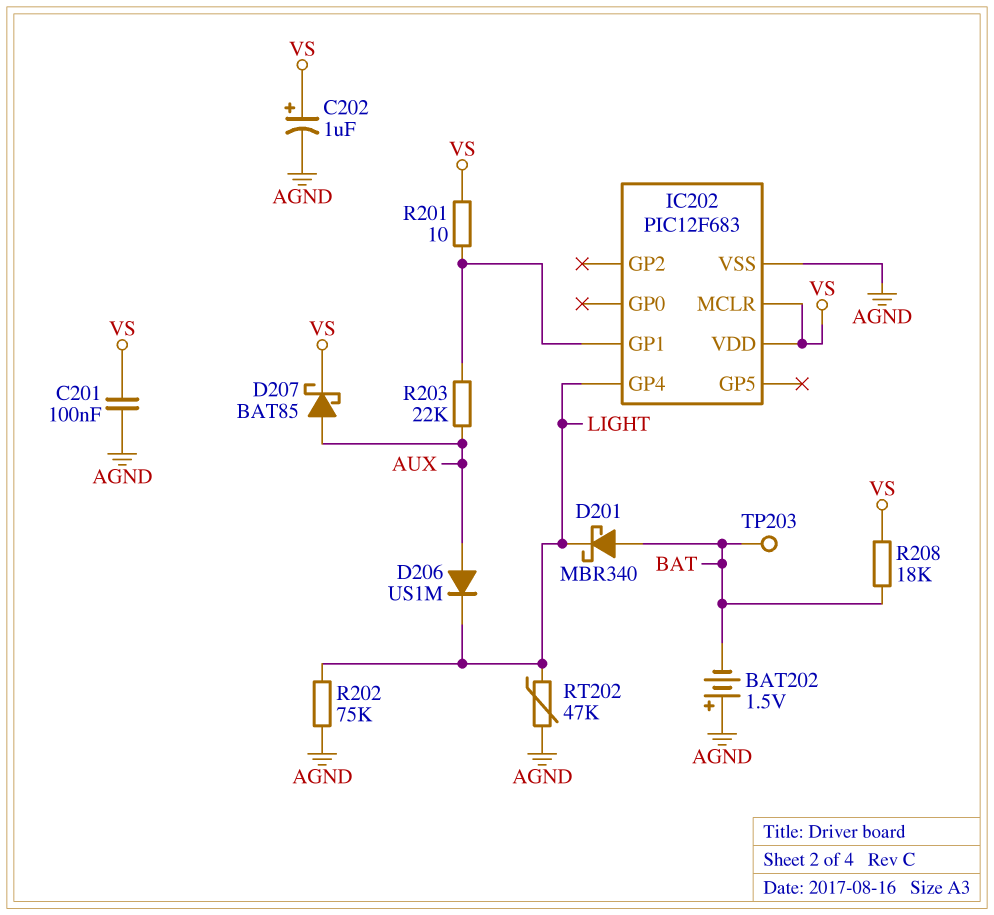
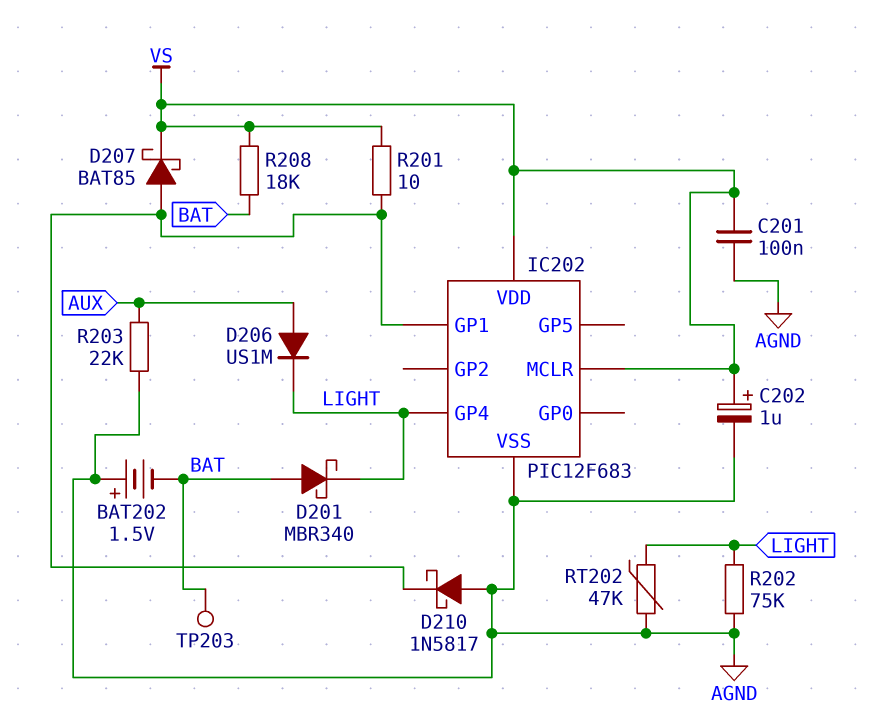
D207: schottky BAT85 (A AUX, K VS) -> schottky BAT85 (A IC202/GP1, K VS)
D210: none -> schottky 1N5817 (A AGND, K IC202/GP1)
R203: 22k (AUX, IC202/GP1) -> 22k (AGND, AUX)

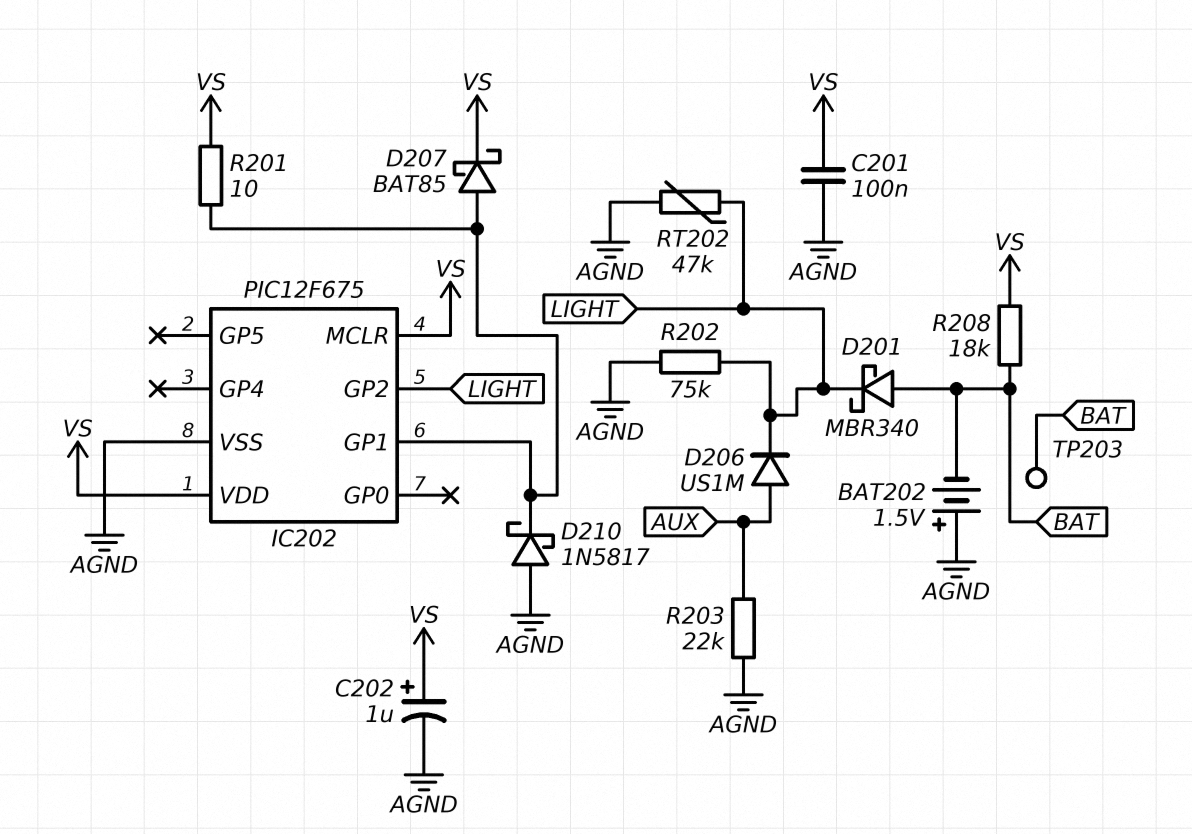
IC202: PIC12F683 -> PIC12F675
IC202 pin GP2: none -> LIGHT
IC202 pin GP4: LIGHT -> none

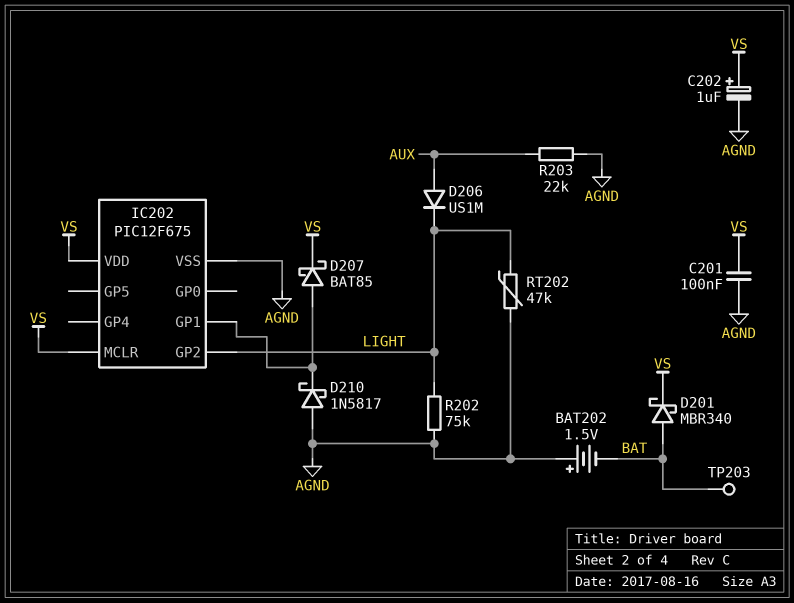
D201: schottky MBR340 (A BAT, K LIGHT) -> schottky MBR340 (A BAT, K VS)
R201: 10 (IC202/GP1, VS) -> none
R208: 18k (BAT, VS) -> none

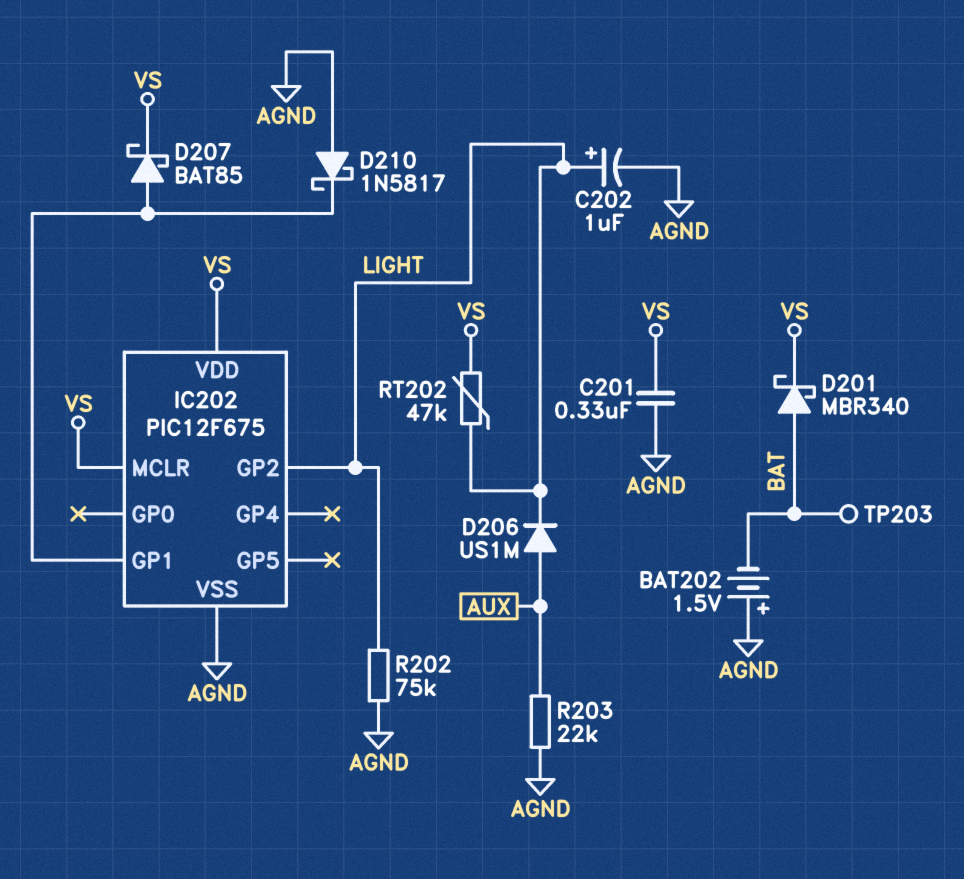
C201: 100nF (AGND, VS) -> 330nF (AGND, VS)
C202: 1uF (plus VS, minus AGND) -> 1uF (plus LIGHT, minus AGND)
RT202: 47k (AGND, LIGHT) -> 47k (LIGHT, VS)

